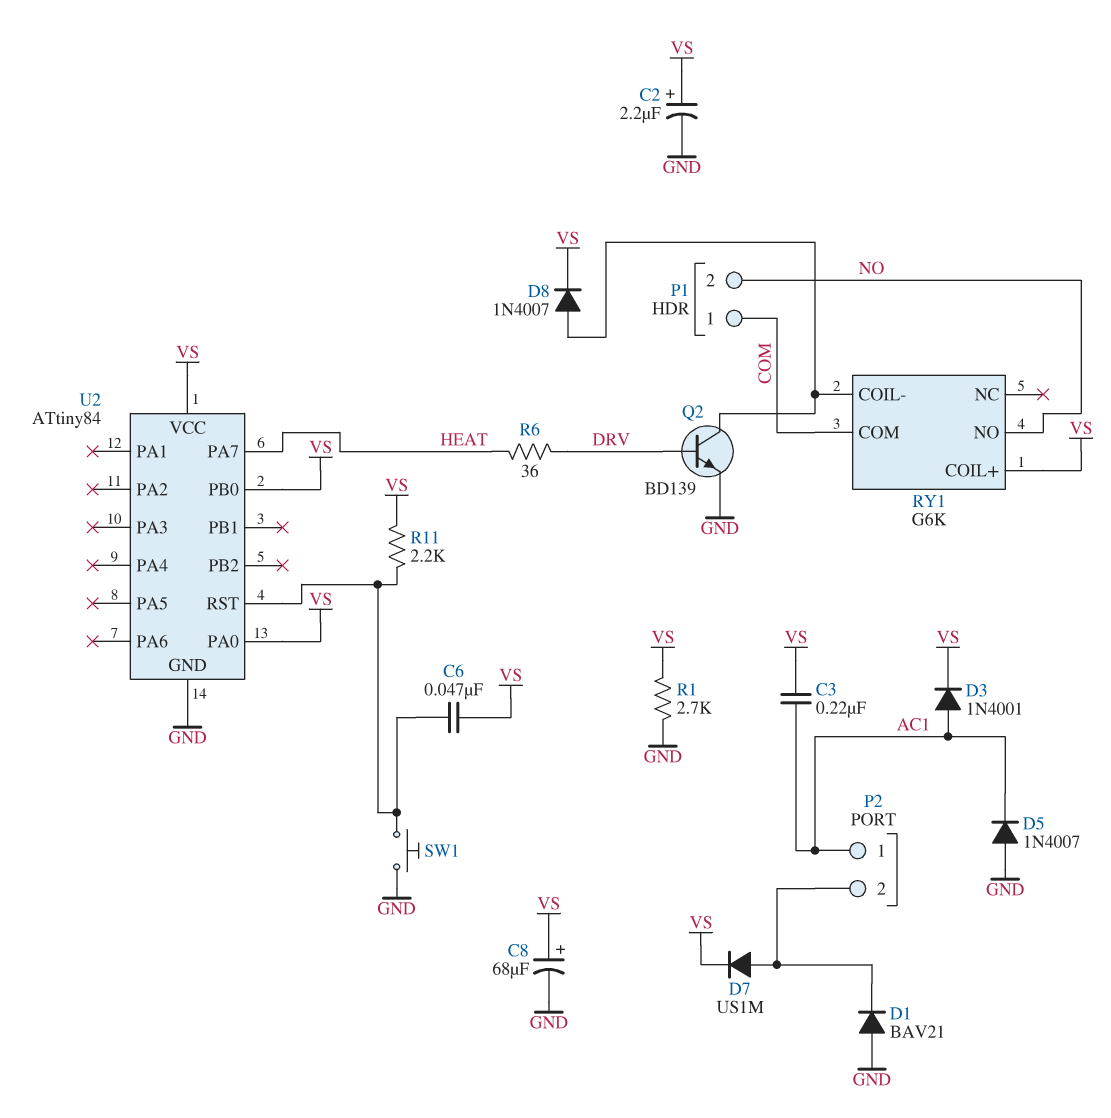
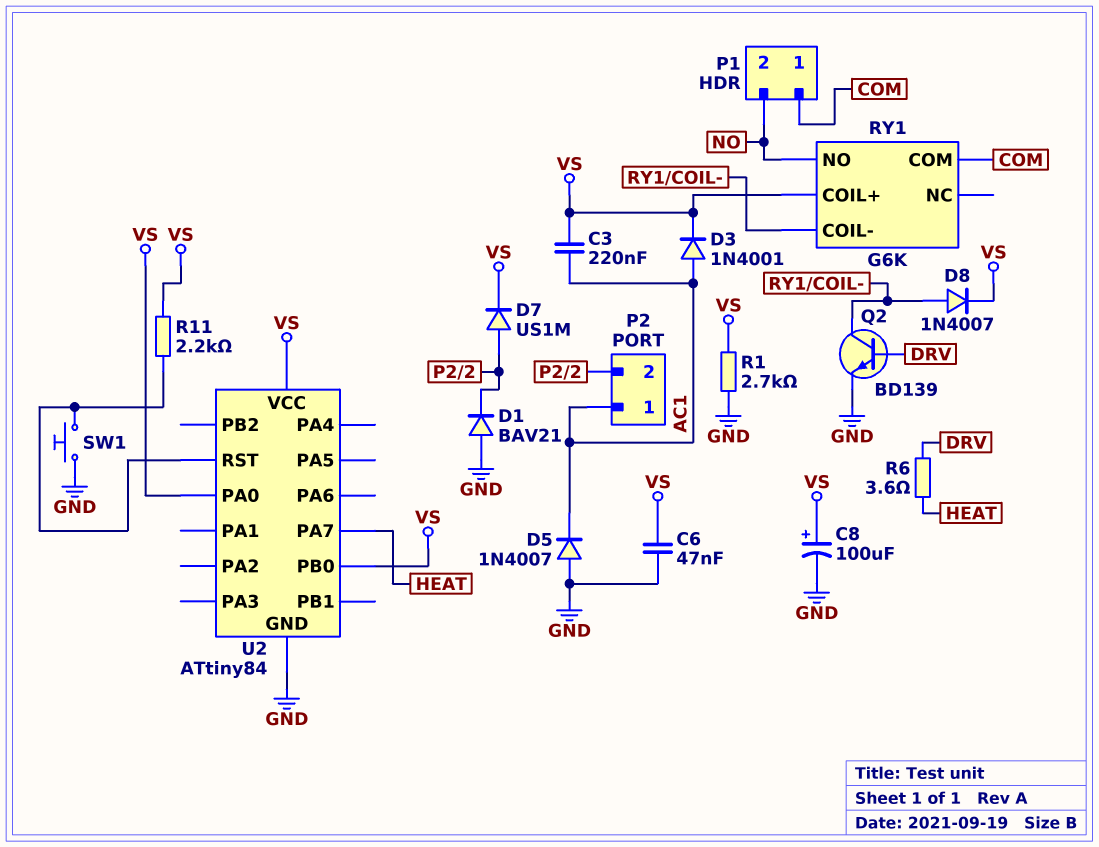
C2: 2.2uF (plus VS, minus GND) -> none
C6: 47nF (U2/RST, VS) -> 47nF (GND, VS)
C8: 68uF (plus VS, minus GND) -> 100uF (plus VS, minus GND)
R6: 36 (DRV, HEAT) -> 3.6 (DRV, HEAT)

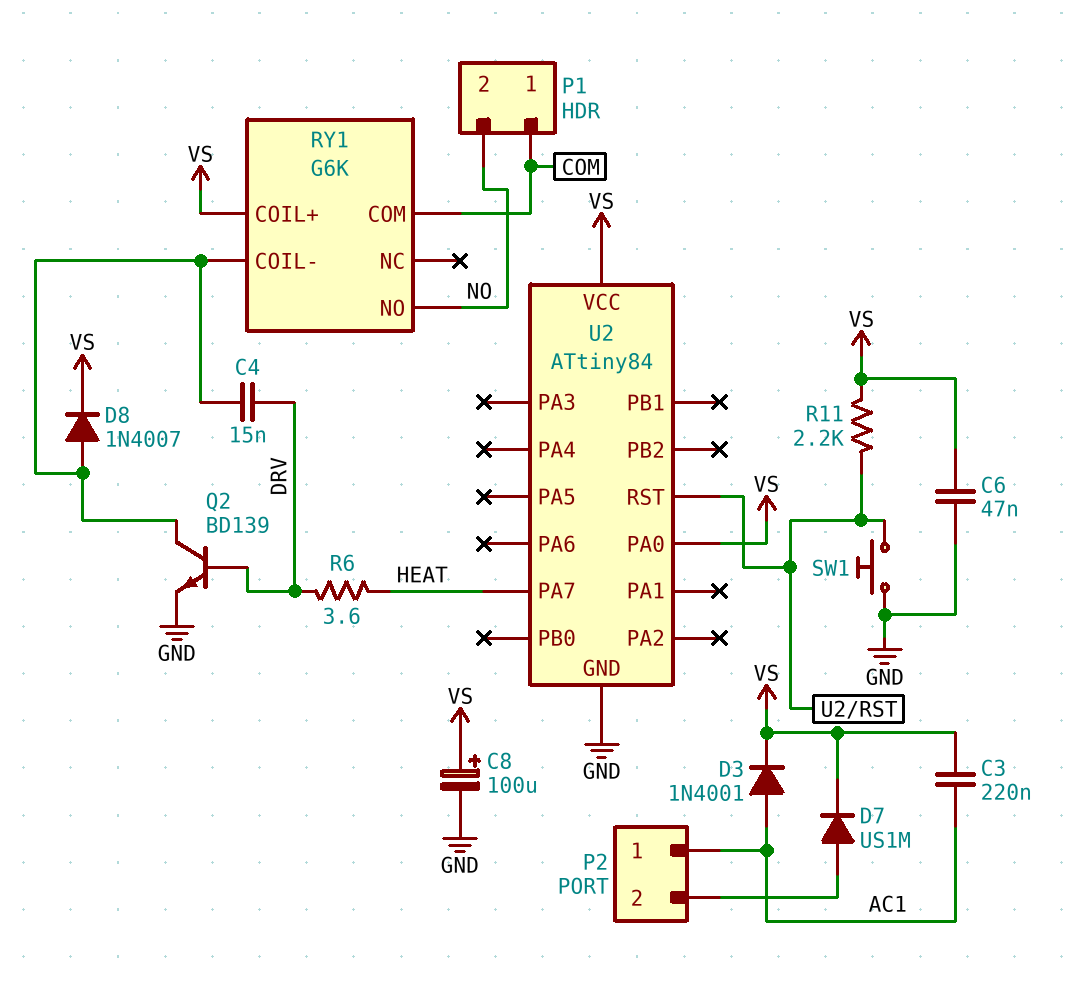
C4: none -> 15nF (DRV, RY1/COIL-)
D1: diode BAV21 (A GND, K P2/2) -> none
D5: diode 1N4007 (A GND, K AC1) -> none
R1: 2.7k (GND, VS) -> none
U2 pin PB0: VS -> none

